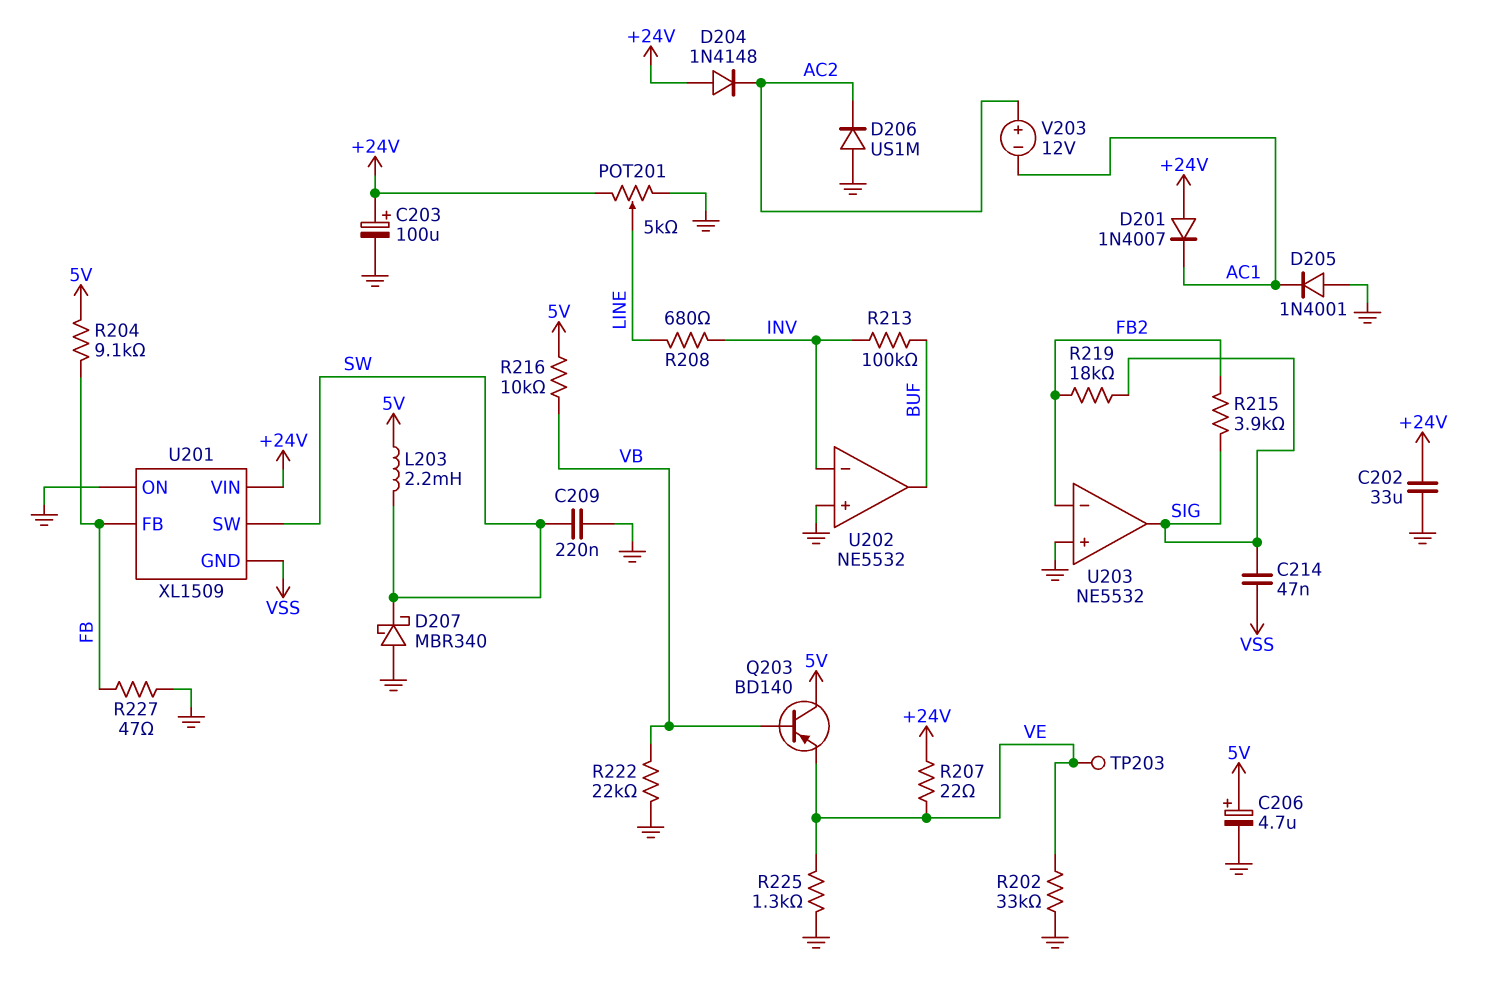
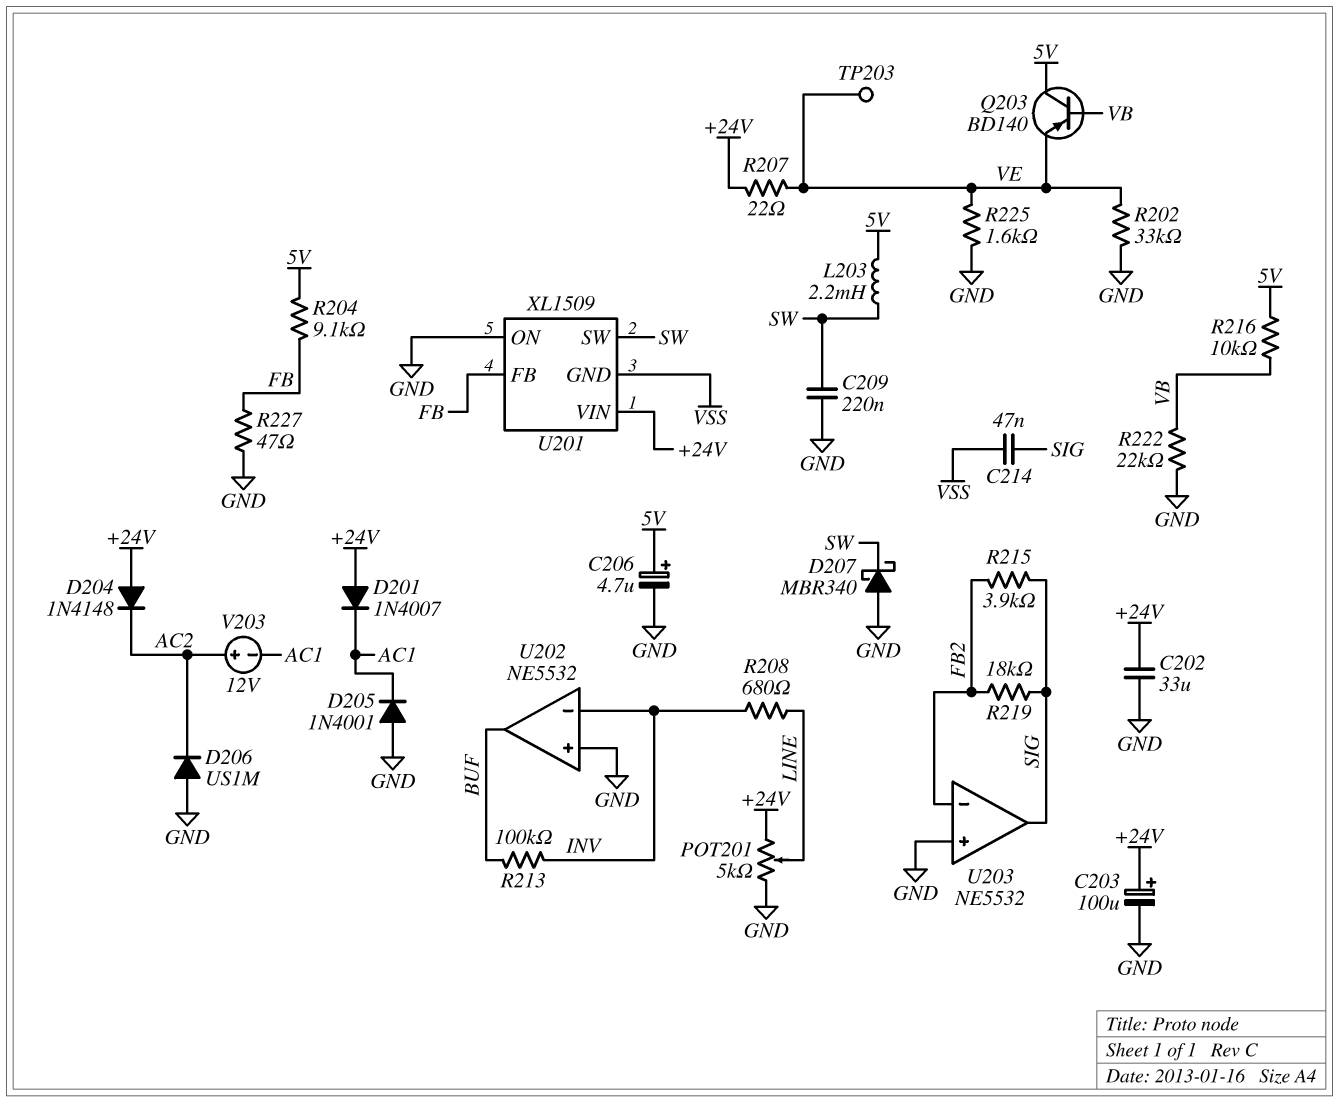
R225: 1.3k (GND, VE) -> 1.6k (GND, VE)

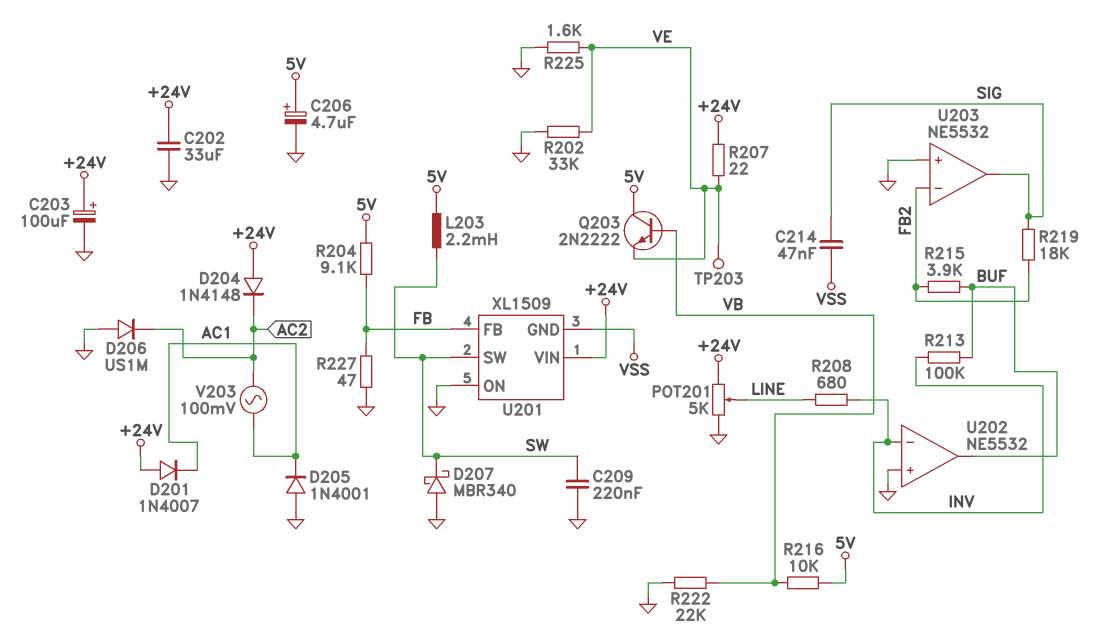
Q203: PNP BD140 (B VB, C 5V, E VE) -> NPN 2N2222 (B VB, C 5V, E VE)
R215: 3.9k (FB2, SIG) -> 3.9k (BUF, FB2)
V203: 12V (plus AC2, minus AC1) -> AC 100mV (AC1, AC2)

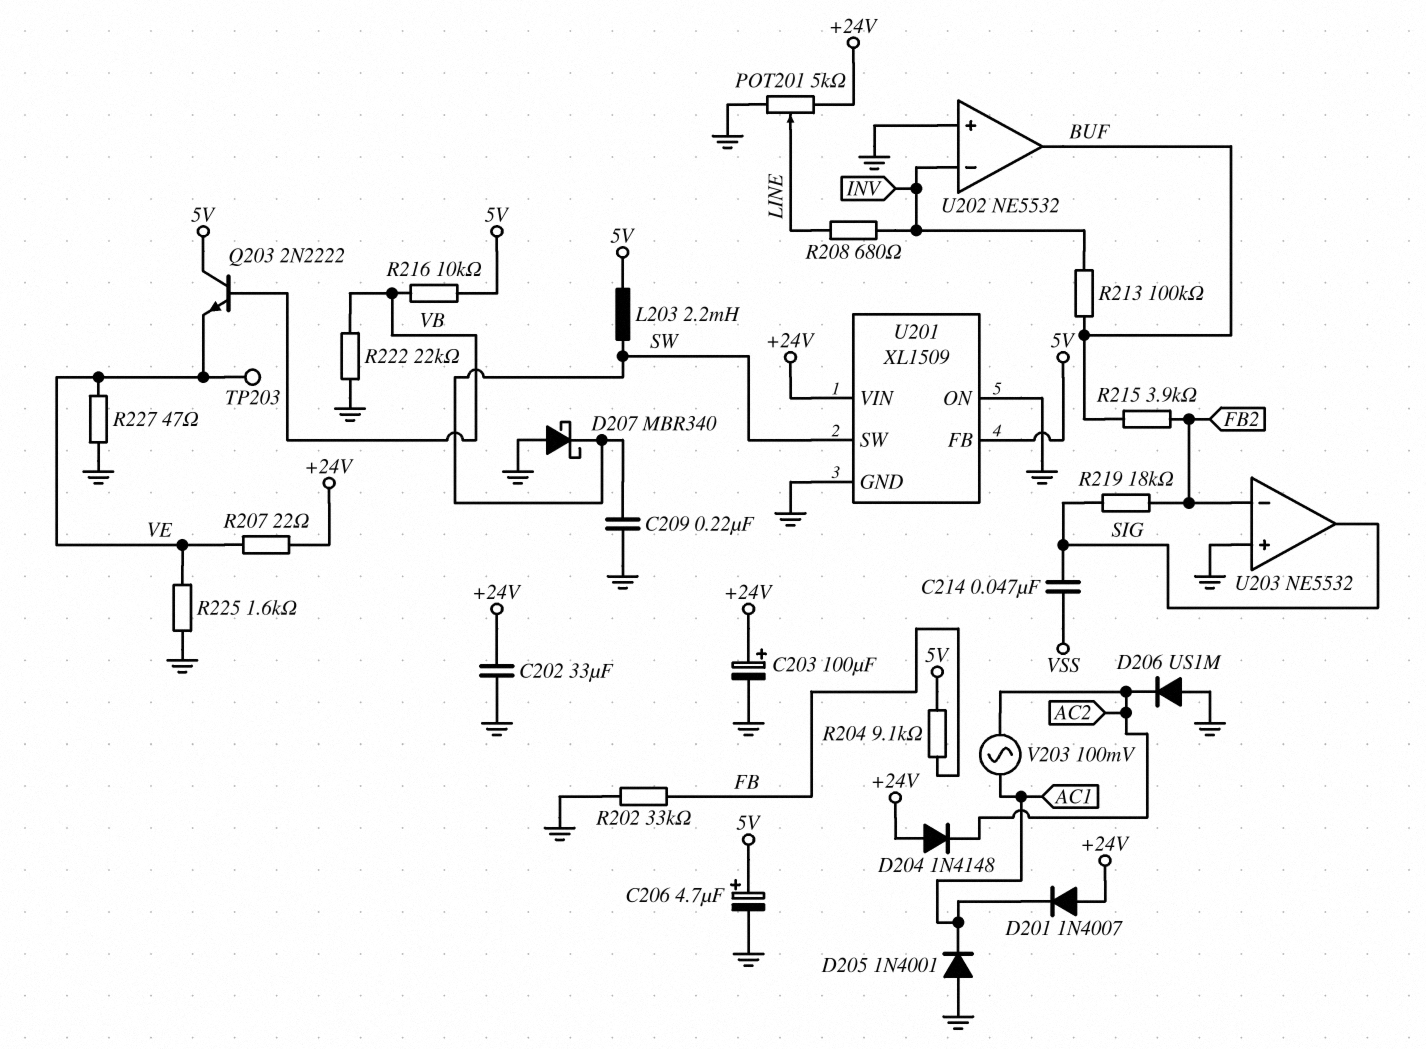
R202: 33k (GND, VE) -> 33k (FB, GND)
R227: 47 (FB, GND) -> 47 (GND, VE)
U201 pin FB: FB -> 5V
U201 pin GND: VSS -> GND

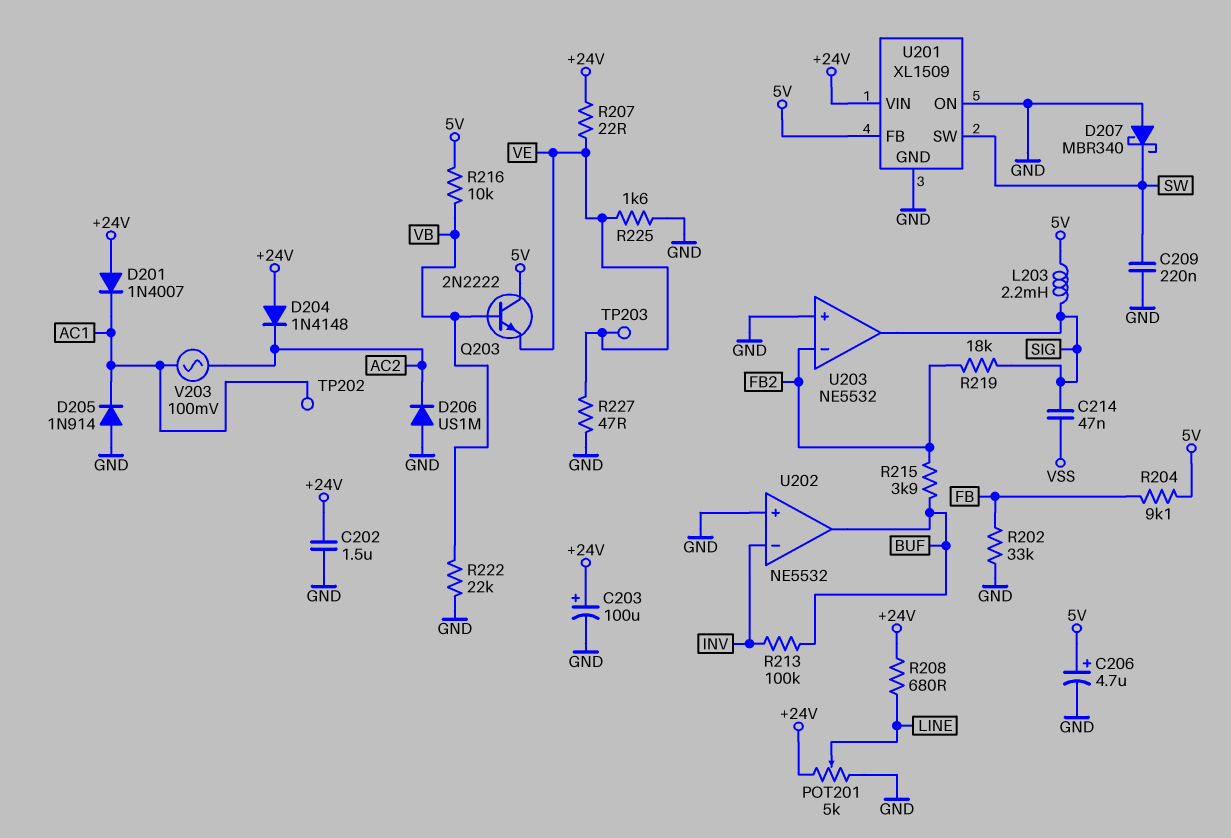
C202: 33uF (+24V, GND) -> 1.5uF (+24V, GND)
D205: diode 1N4001 (A GND, K AC1) -> diode 1N914 (A GND, K AC1)
L203: 2.2mH (5V, SW) -> 2.2mH (5V, SIG)
R208: 680 (INV, LINE) -> 680 (+24V, LINE)
TP202: none -> test point (AC1)

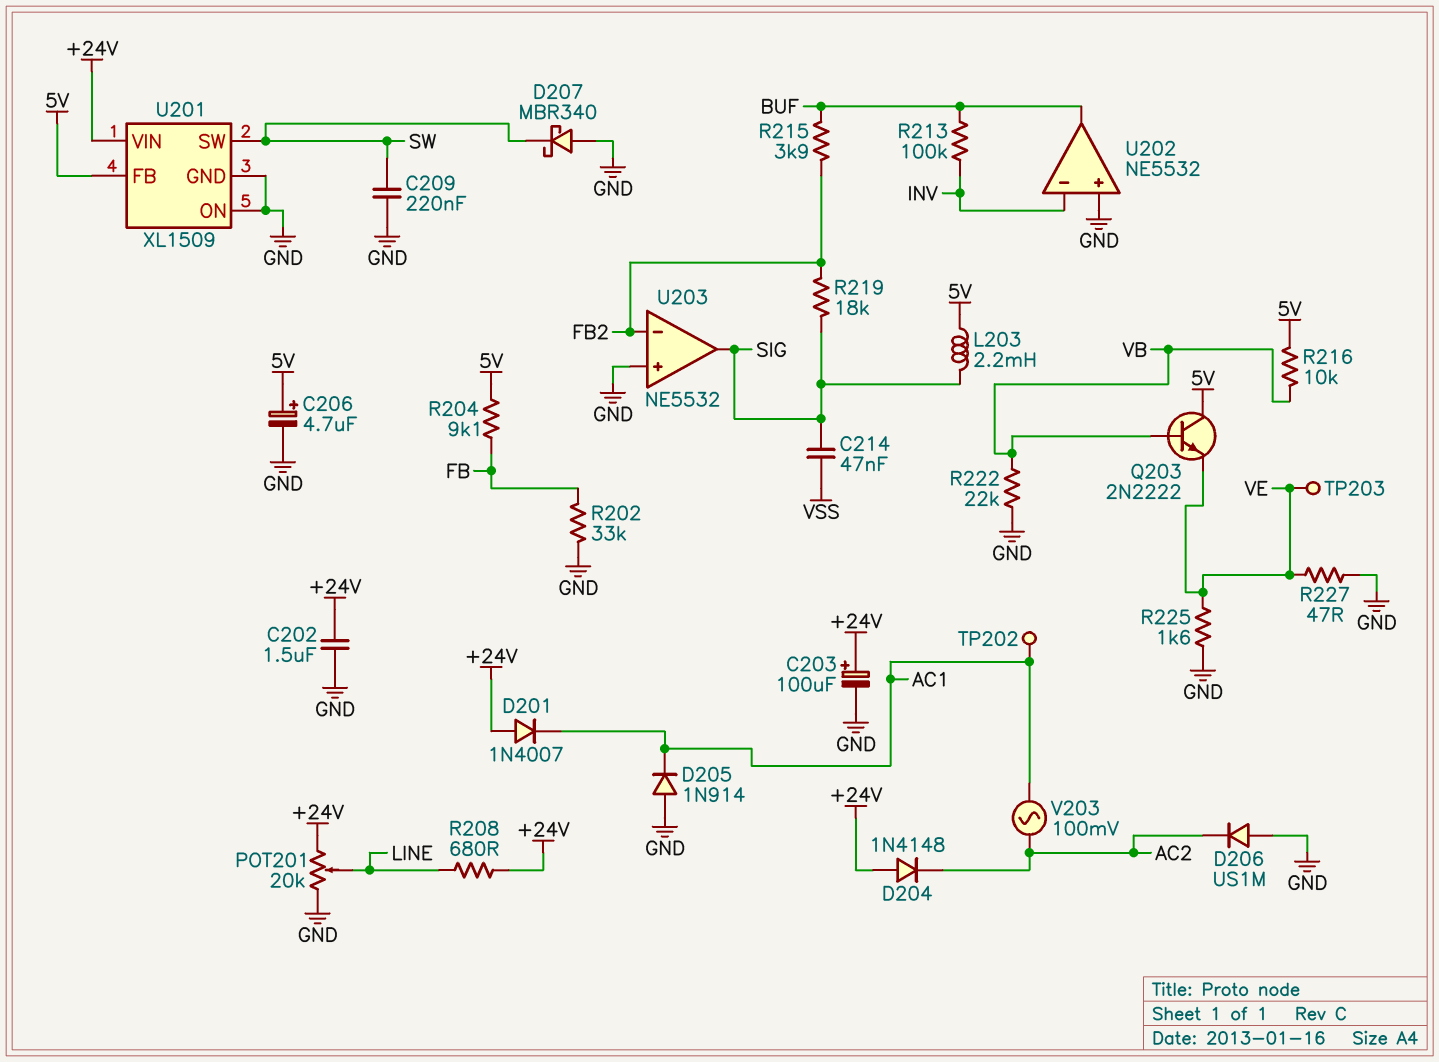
POT201: 5k (+24V, GND, wiper LINE) -> 20k (+24V, GND, wiper LINE)
R207: 22 (+24V, VE) -> none

